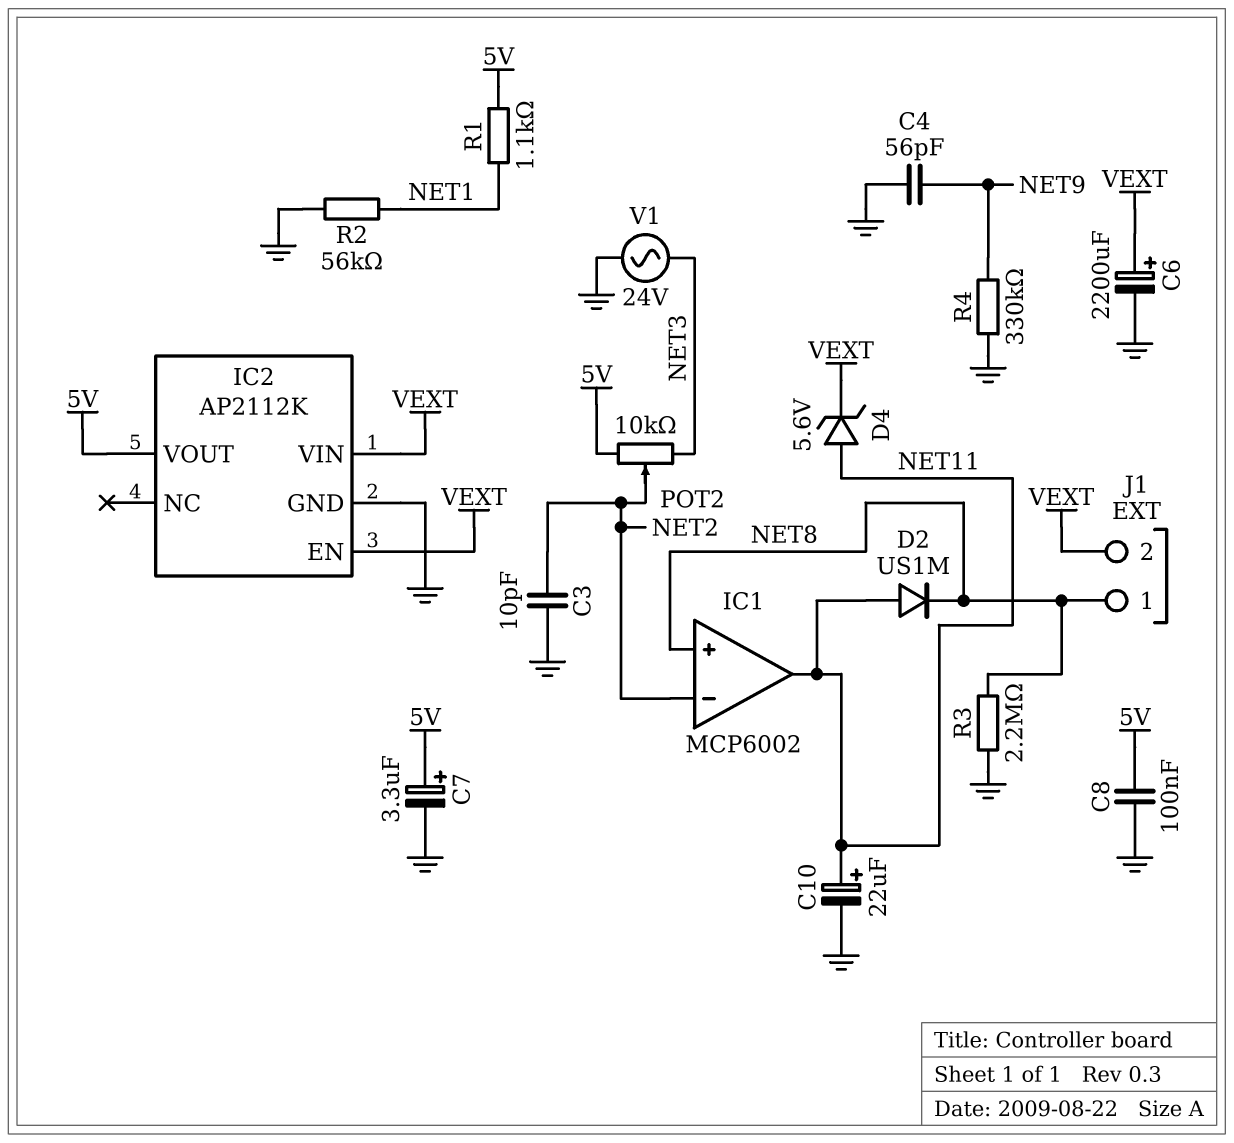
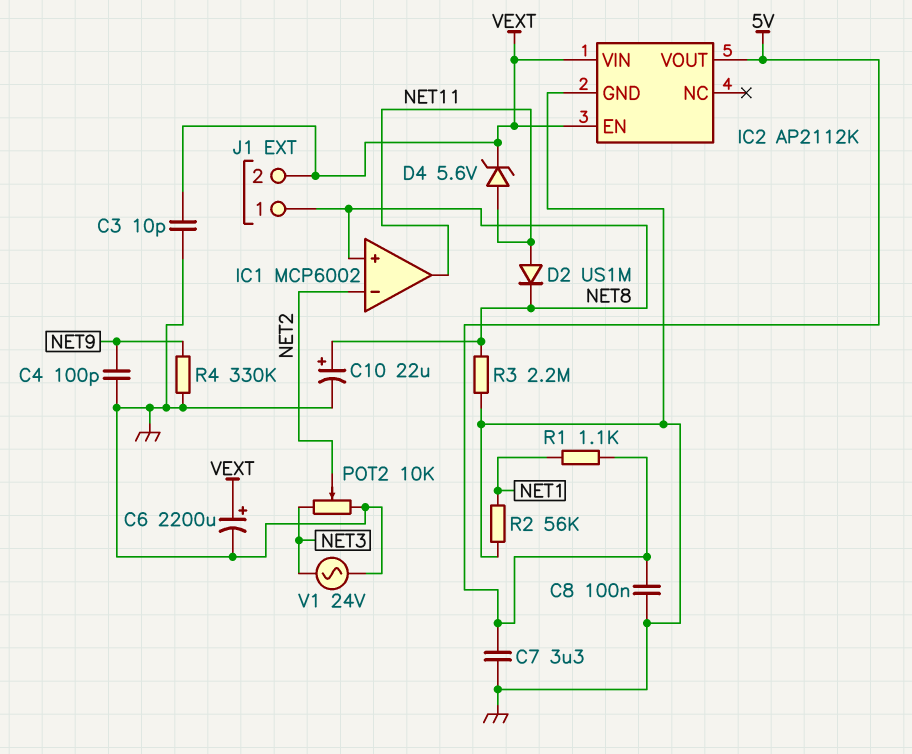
C3: 10pF (GND, NET2) -> 10pF (GND, VEXT)
C4: 56pF (GND, NET9) -> 100pF (GND, NET9)
C7: 3.3uF (plus 5V, minus GND) -> 3.3uF (5V, GND)
C10: 22uF (plus NET11, minus GND) -> 22uF (plus NET8, minus GND)
POT2: 10k (5V, NET3, wiper NET2) -> 10k (GND, NET3, wiper NET2)

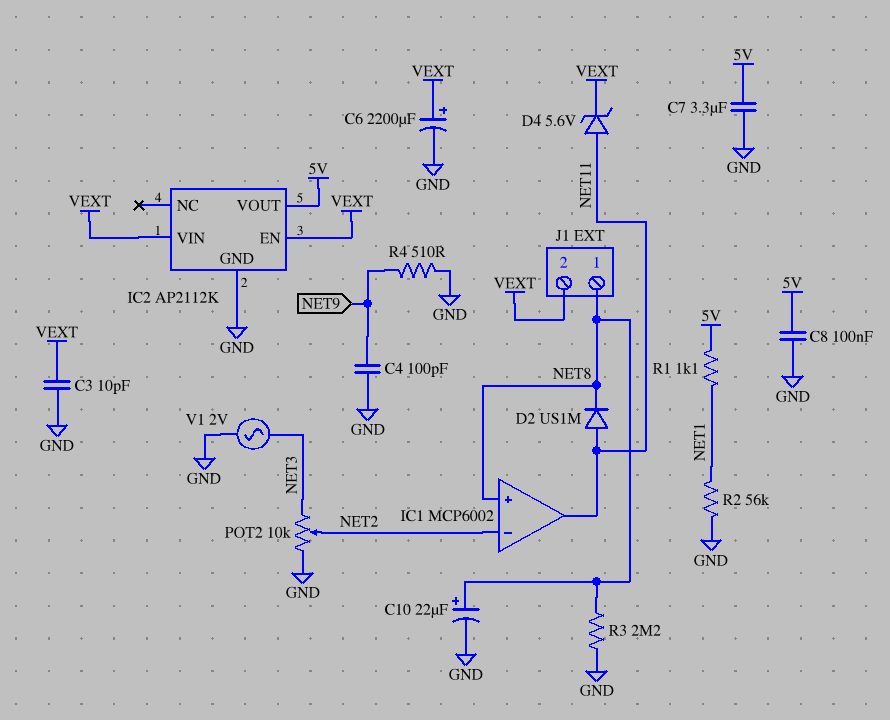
R4: 330k (GND, NET9) -> 510 (GND, NET9)
V1: AC 24V (GND, NET3) -> AC 2V (GND, NET3)

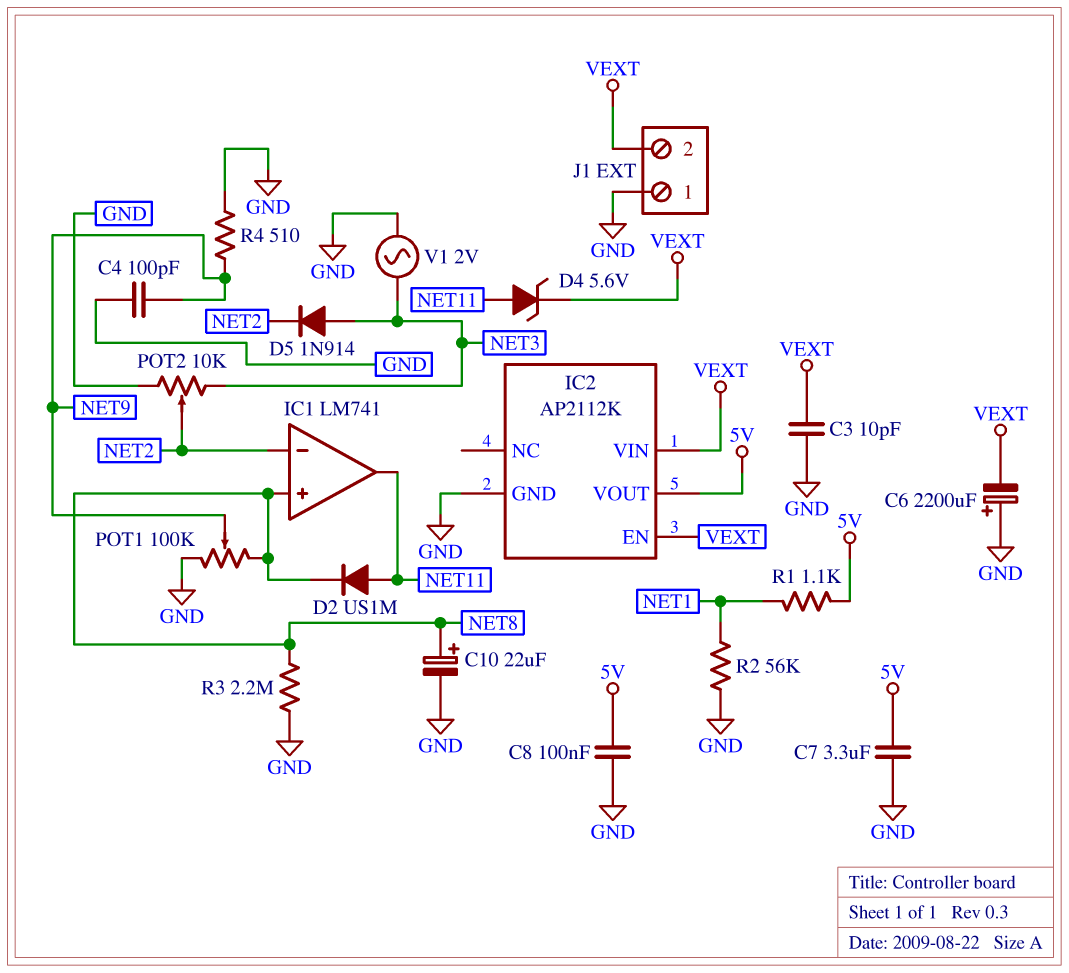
C6: 2200uF (plus VEXT, minus GND) -> 2200uF (plus GND, minus VEXT)
D5: none -> diode 1N914 (A NET3, K NET2)
IC1: MCP6002 -> LM741
J1 pin 1: NET8 -> GND
POT1: none -> 100k (GND, NET8, wiper NET9)

